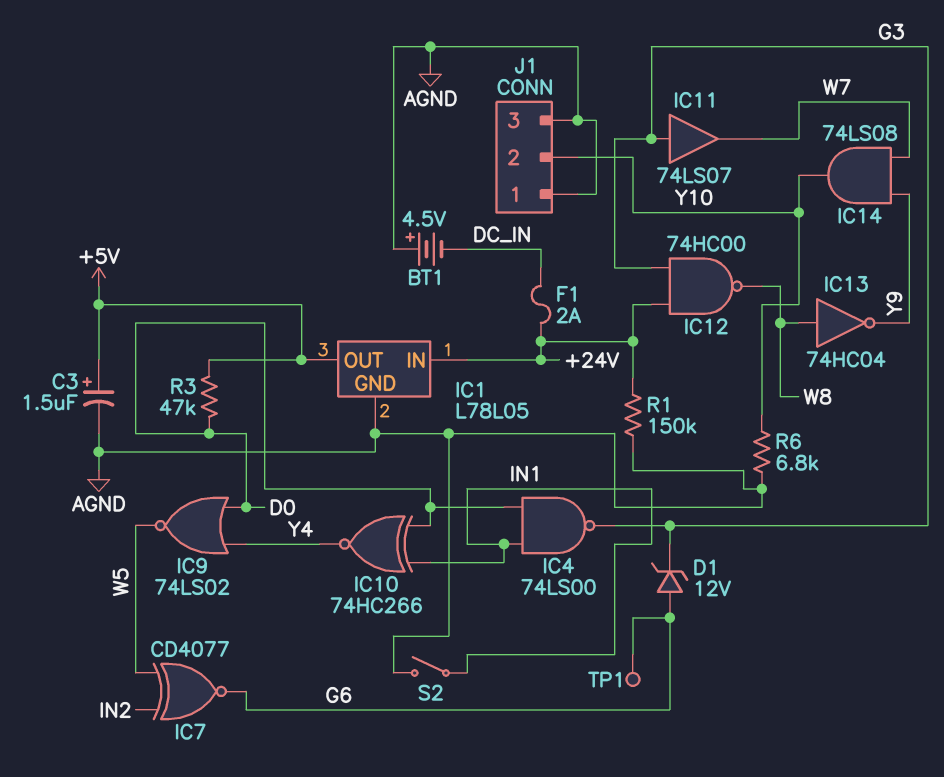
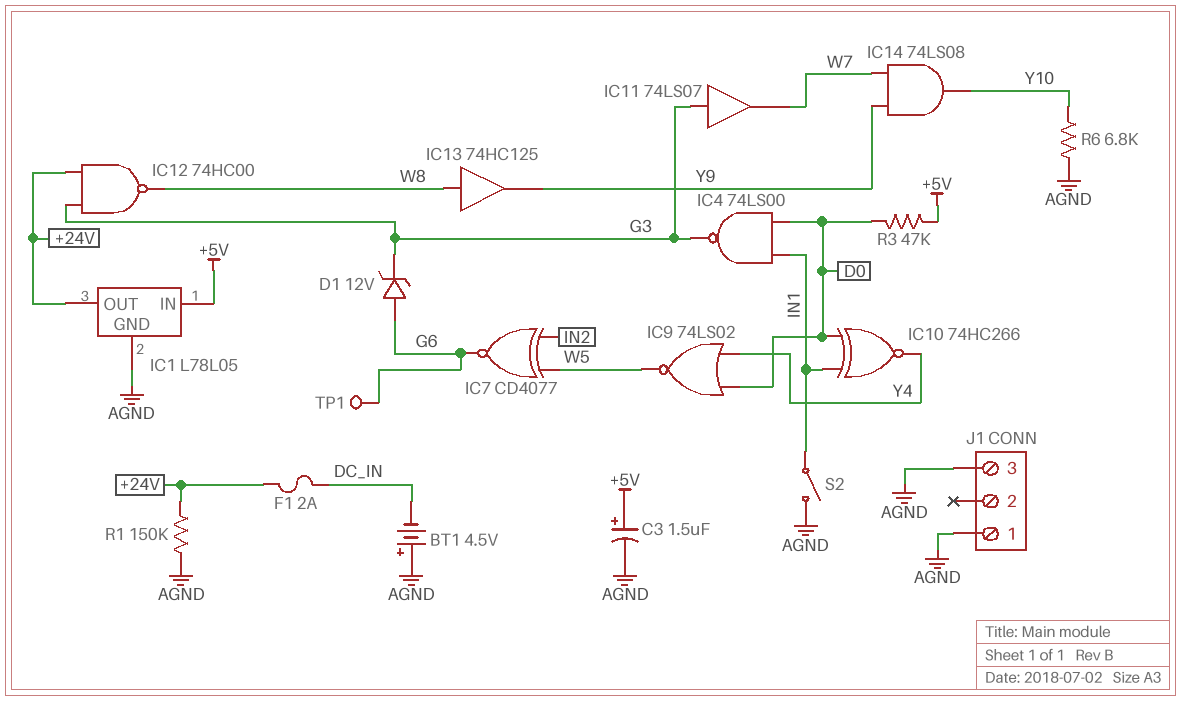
IC1 pin IN: +24V -> +5V
IC1 pin OUT: +5V -> +24V
IC13: NOT 74HC04 (in W8, out Y9) -> buffer 74HC125 (in W8, out Y9)
J1 pin 2: Y10 -> none

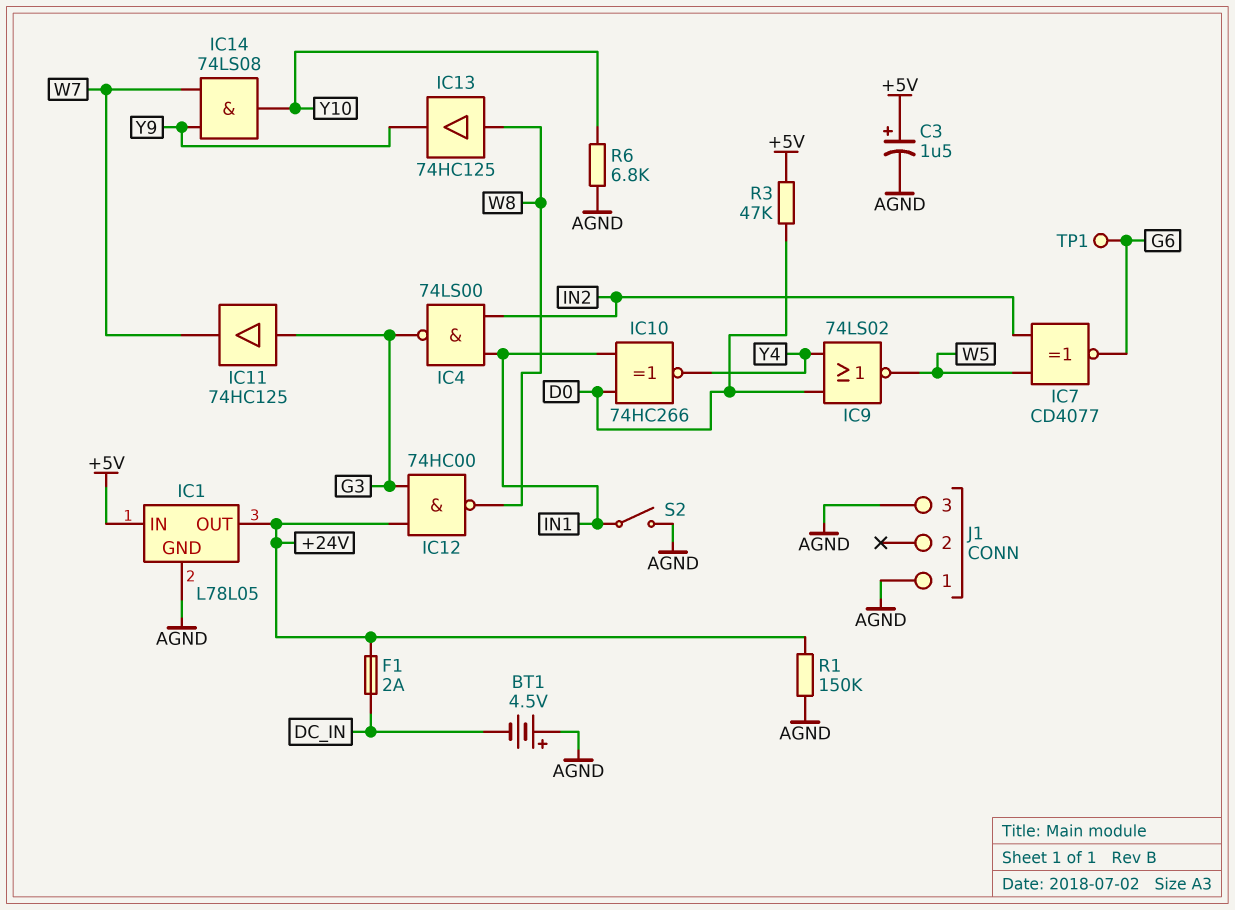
D1: zener 12V (A G6, K G3) -> none
IC4: NAND 74LS00 (in D0, in IN1, out G3) -> NAND 74LS00 (in IN1, in IN2, out G3)
IC11: buffer 74LS07 (in G3, out W7) -> buffer 74HC125 (in G3, out W7)

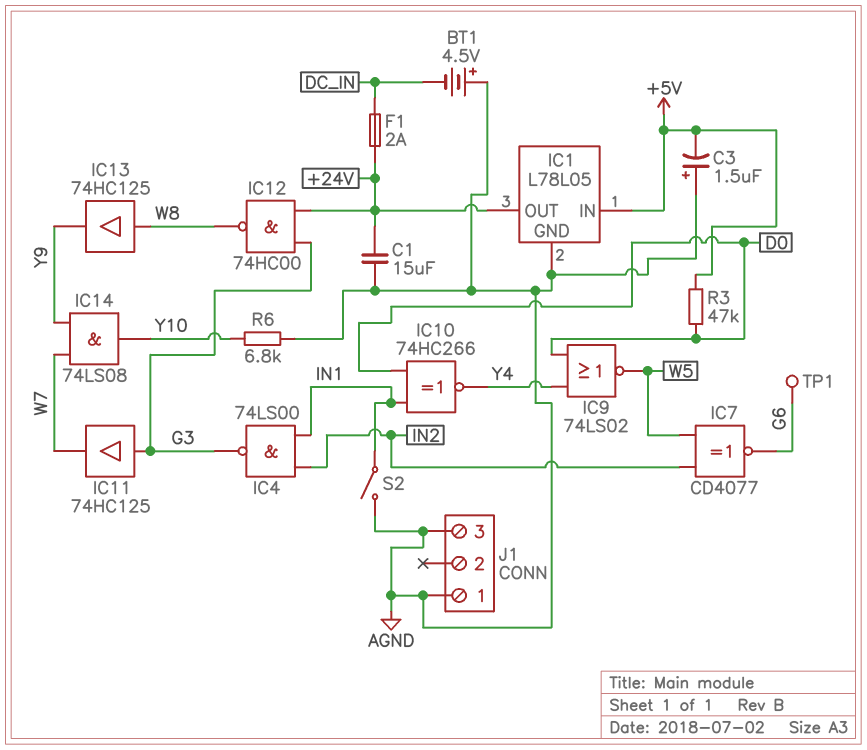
C1: none -> 15uF (+24V, AGND)
C3: 1.5uF (plus +5V, minus AGND) -> 1.5uF (plus AGND, minus +5V)
R1: 150k (+24V, AGND) -> none

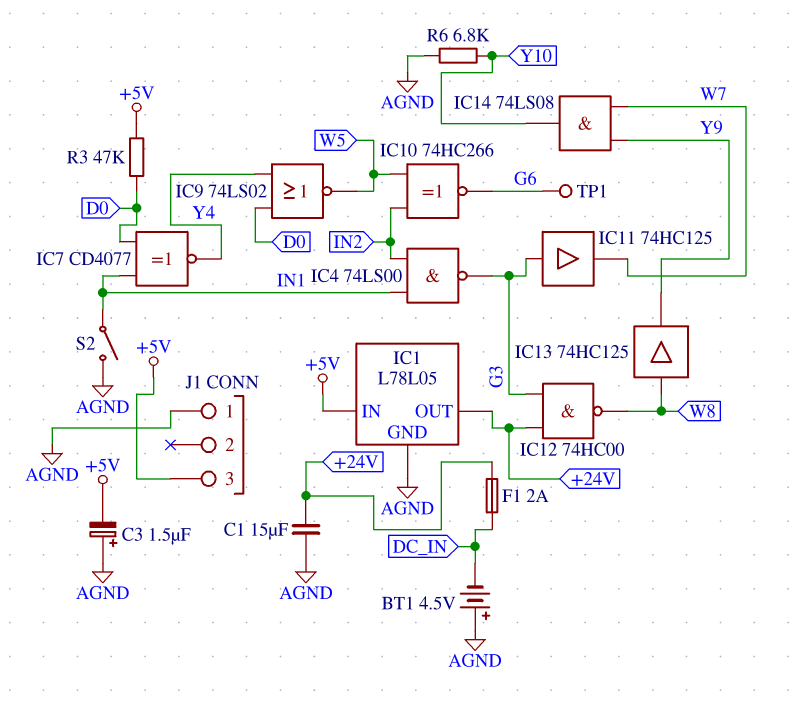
IC7: XNOR CD4077 (in IN2, in W5, out G6) -> XNOR CD4077 (in D0, in IN1, out Y4)
IC10: XNOR 74HC266 (in D0, in IN1, out Y4) -> XNOR 74HC266 (in IN2, in W5, out G6)
J1 pin 3: AGND -> +5V

